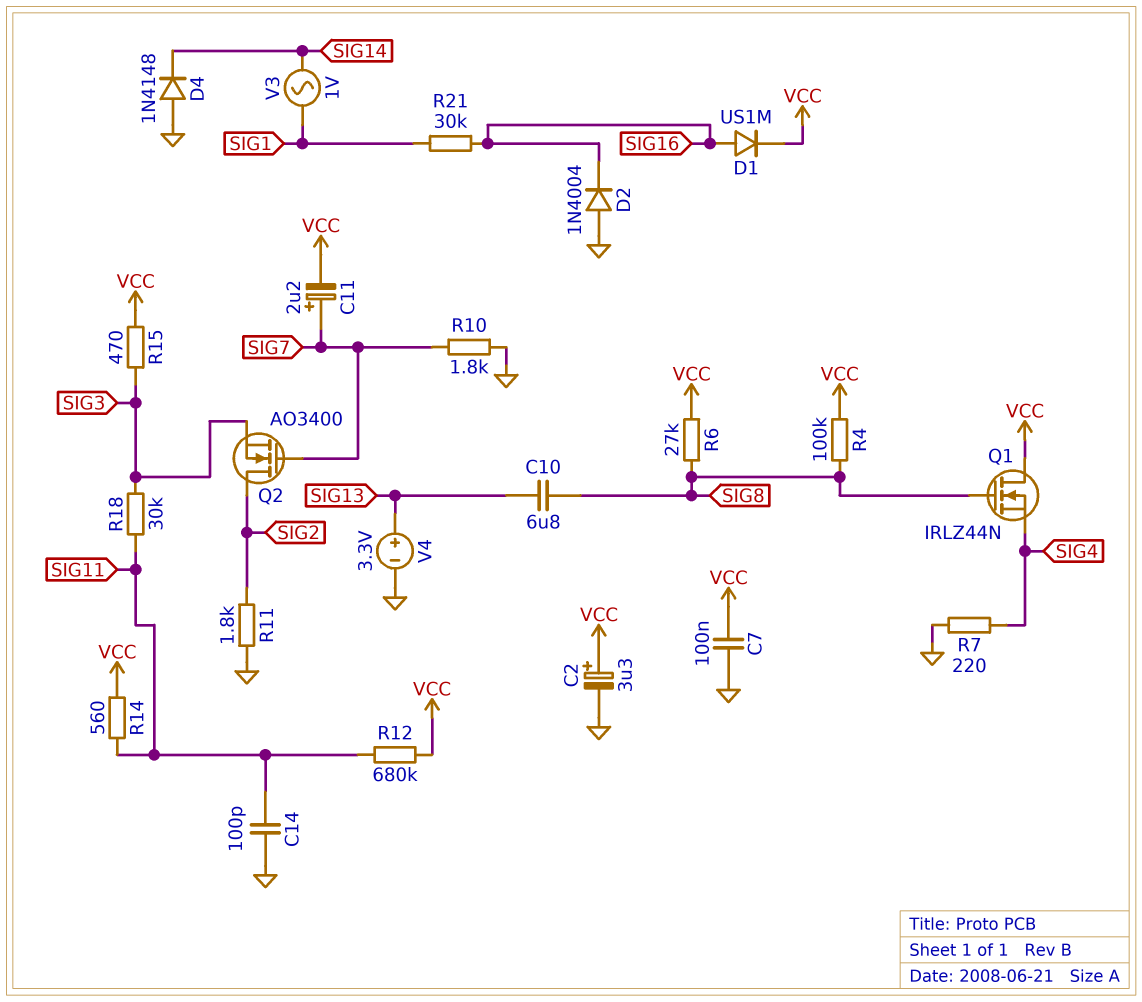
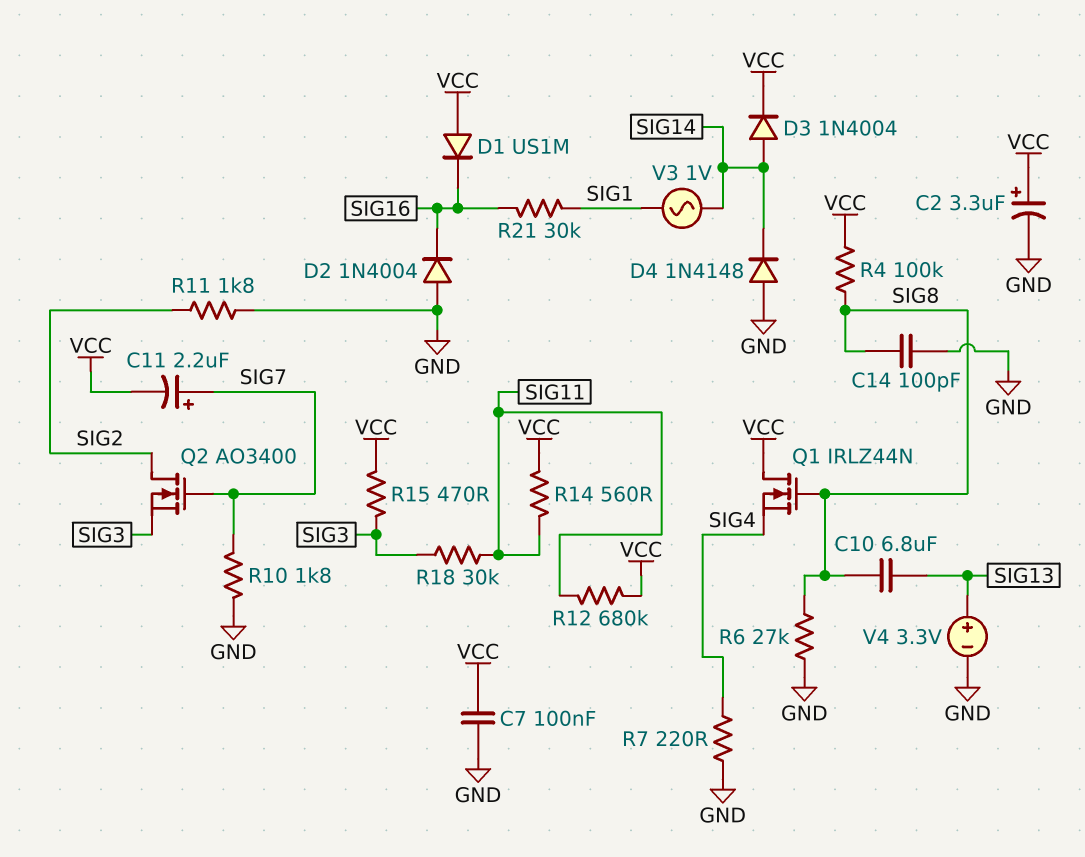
C14: 100pF (GND, SIG11) -> 100pF (GND, SIG8)
D1: diode US1M (A SIG16, K VCC) -> diode US1M (A VCC, K SIG16)
D3: none -> diode 1N4004 (A SIG14, K VCC)
R6: 27k (SIG8, VCC) -> 27k (GND, SIG8)

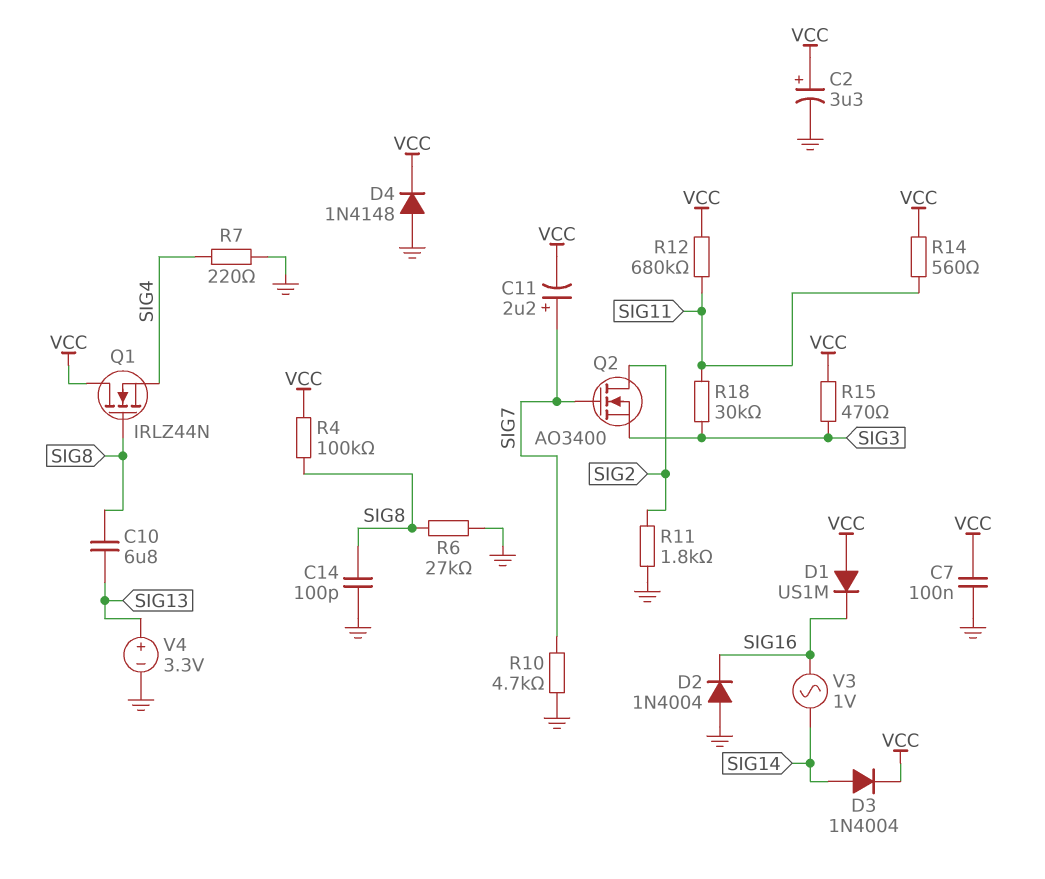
D4: diode 1N4148 (A GND, K SIG14) -> diode 1N4148 (A GND, K VCC)
R10: 1.8k (GND, SIG7) -> 4.7k (GND, SIG7)
R21: 30k (SIG1, SIG16) -> none
V3: AC 1V (SIG1, SIG14) -> AC 1V (SIG14, SIG16)

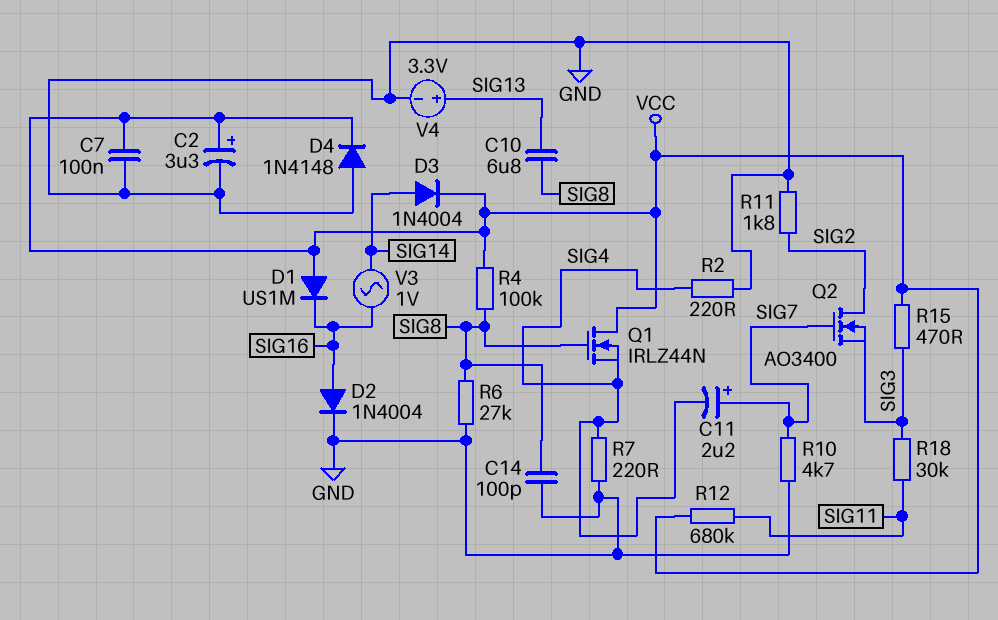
C11: 2.2uF (plus SIG7, minus VCC) -> 2.2uF (plus SIG7, minus SIG4)
D2: diode 1N4004 (A GND, K SIG16) -> diode 1N4004 (A SIG16, K GND)
R2: none -> 220 (GND, SIG4)
R14: 560 (SIG11, VCC) -> none

